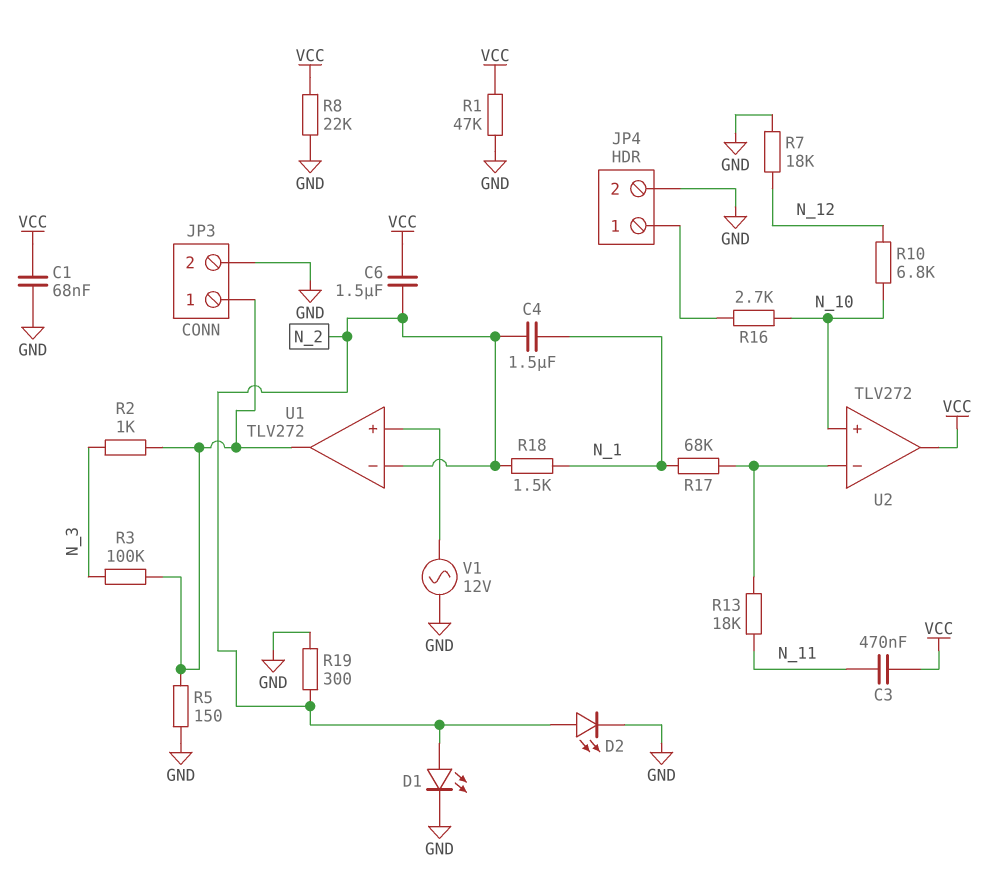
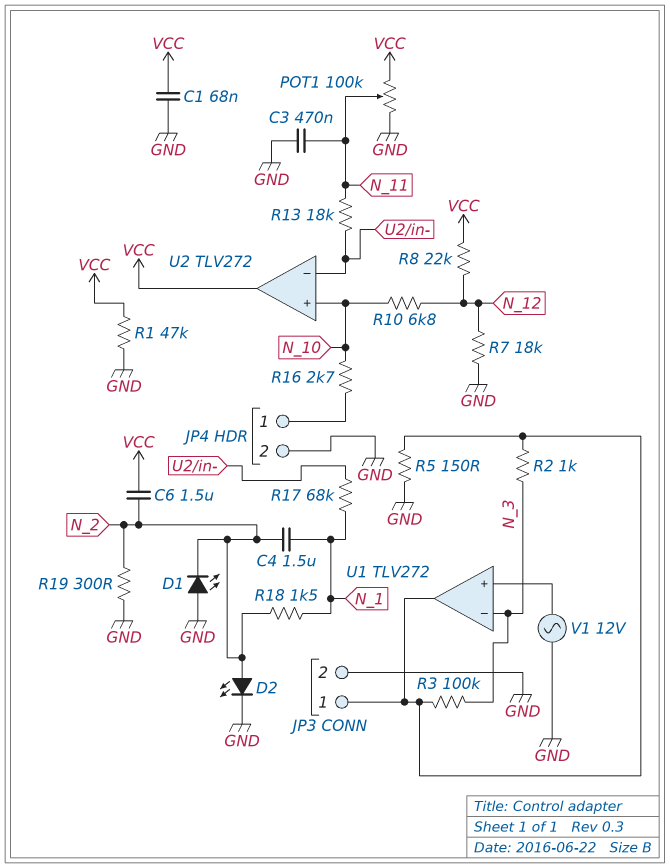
C3: 470nF (N_11, VCC) -> 470nF (GND, N_11)
D1: LED (A N_2, K GND) -> LED (A GND, K N_2)
POT1: none -> 100k (GND, VCC, wiper N_11)
R8: 22k (GND, VCC) -> 22k (N_12, VCC)
U1 pin in-: N_2 -> N_3

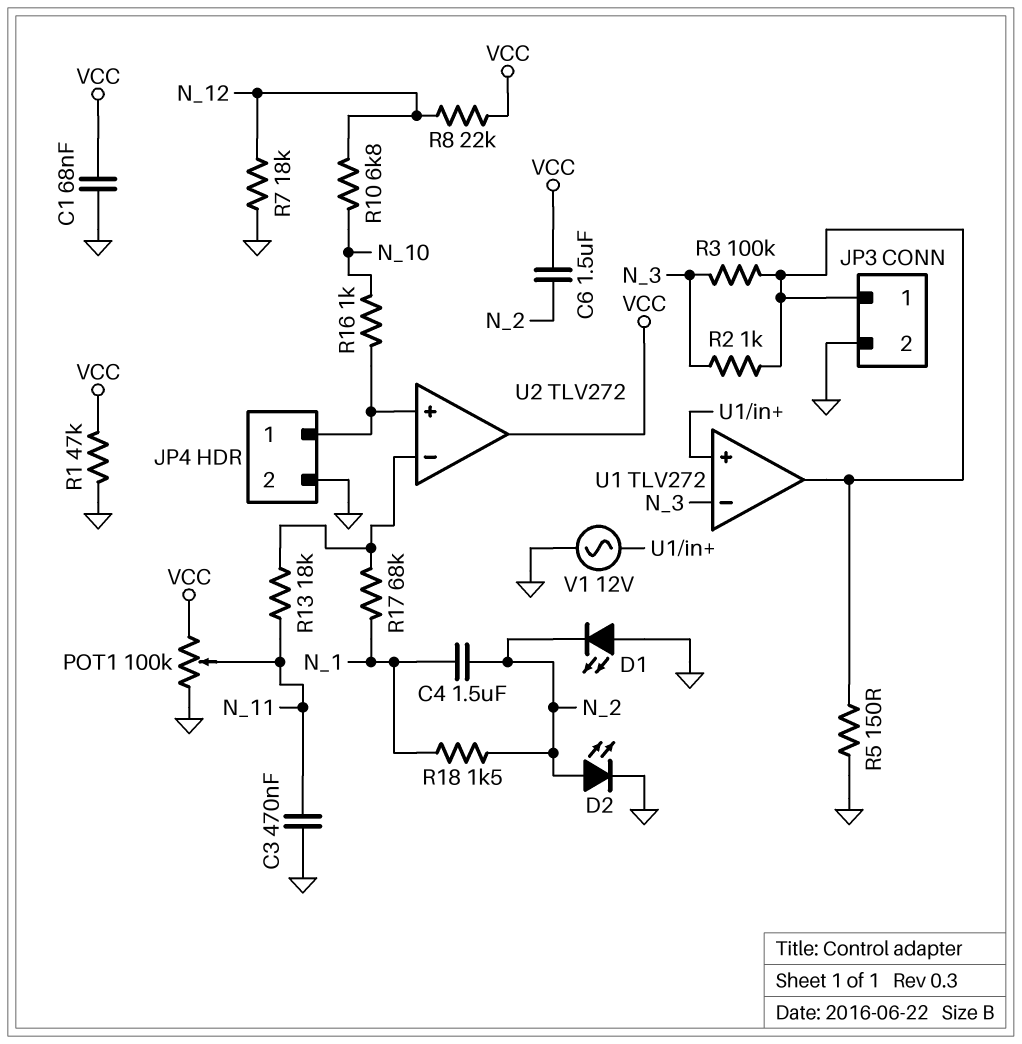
R16: 2.7k (JP4/1, N_10) -> 1k (JP4/1, N_10)
R19: 300 (GND, N_2) -> none
U2 pin in+: N_10 -> JP4/1

